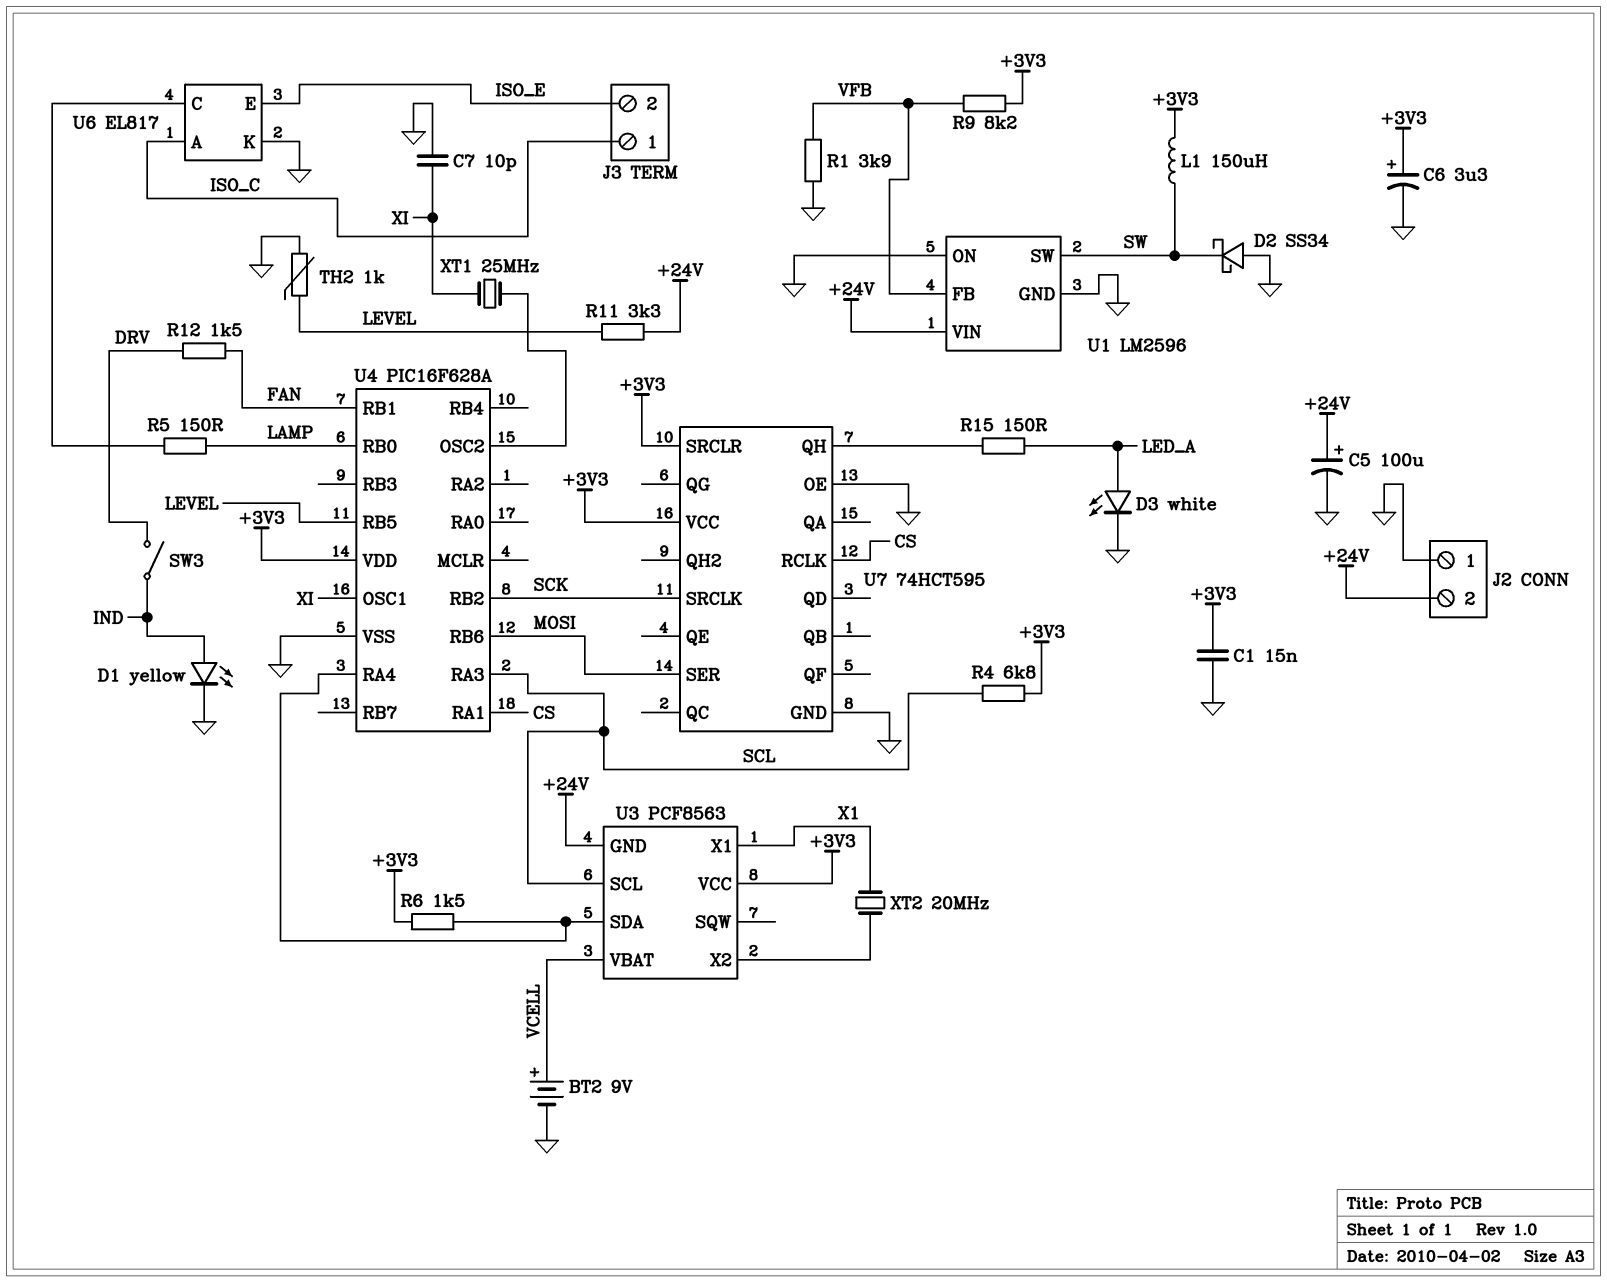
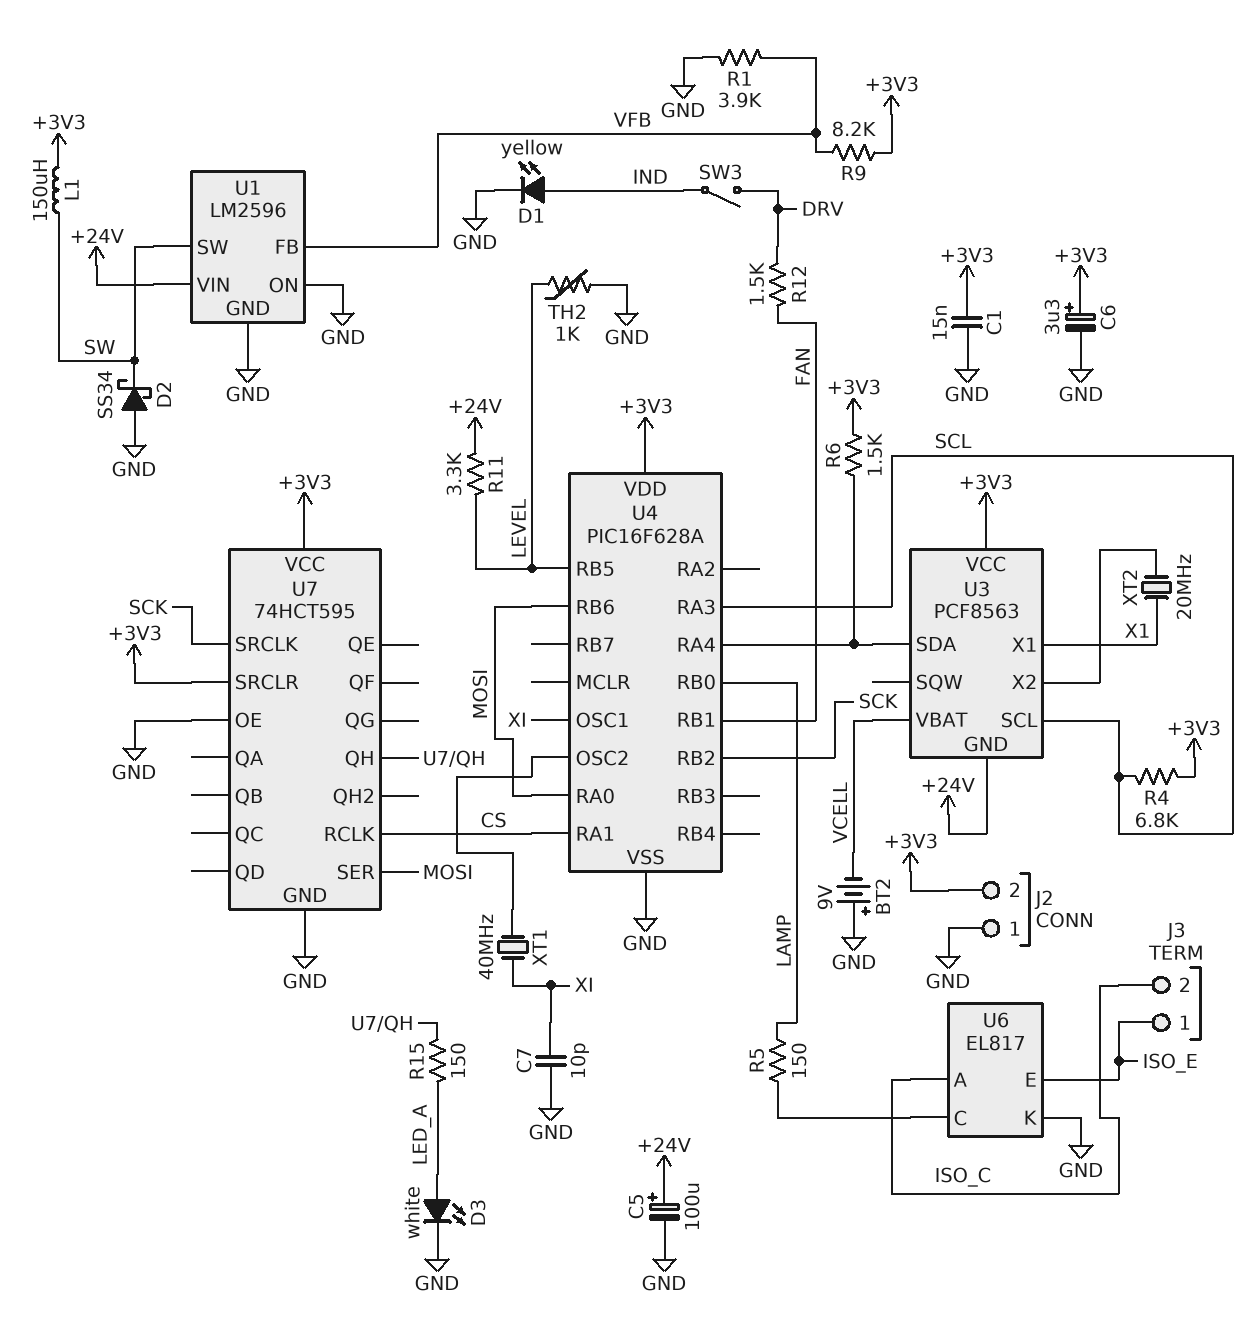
BT2: 9V (plus VCELL, minus GND) -> 9V (plus GND, minus VCELL)
J2 pin 2: +24V -> +3V3
J3 pin 1: ISO_C -> ISO_E
J3 pin 2: ISO_E -> ISO_C
U4 pin RA0: none -> MOSI
XT1: 25MHz (U4/OSC2, XI) -> 40MHz (U4/OSC2, XI)

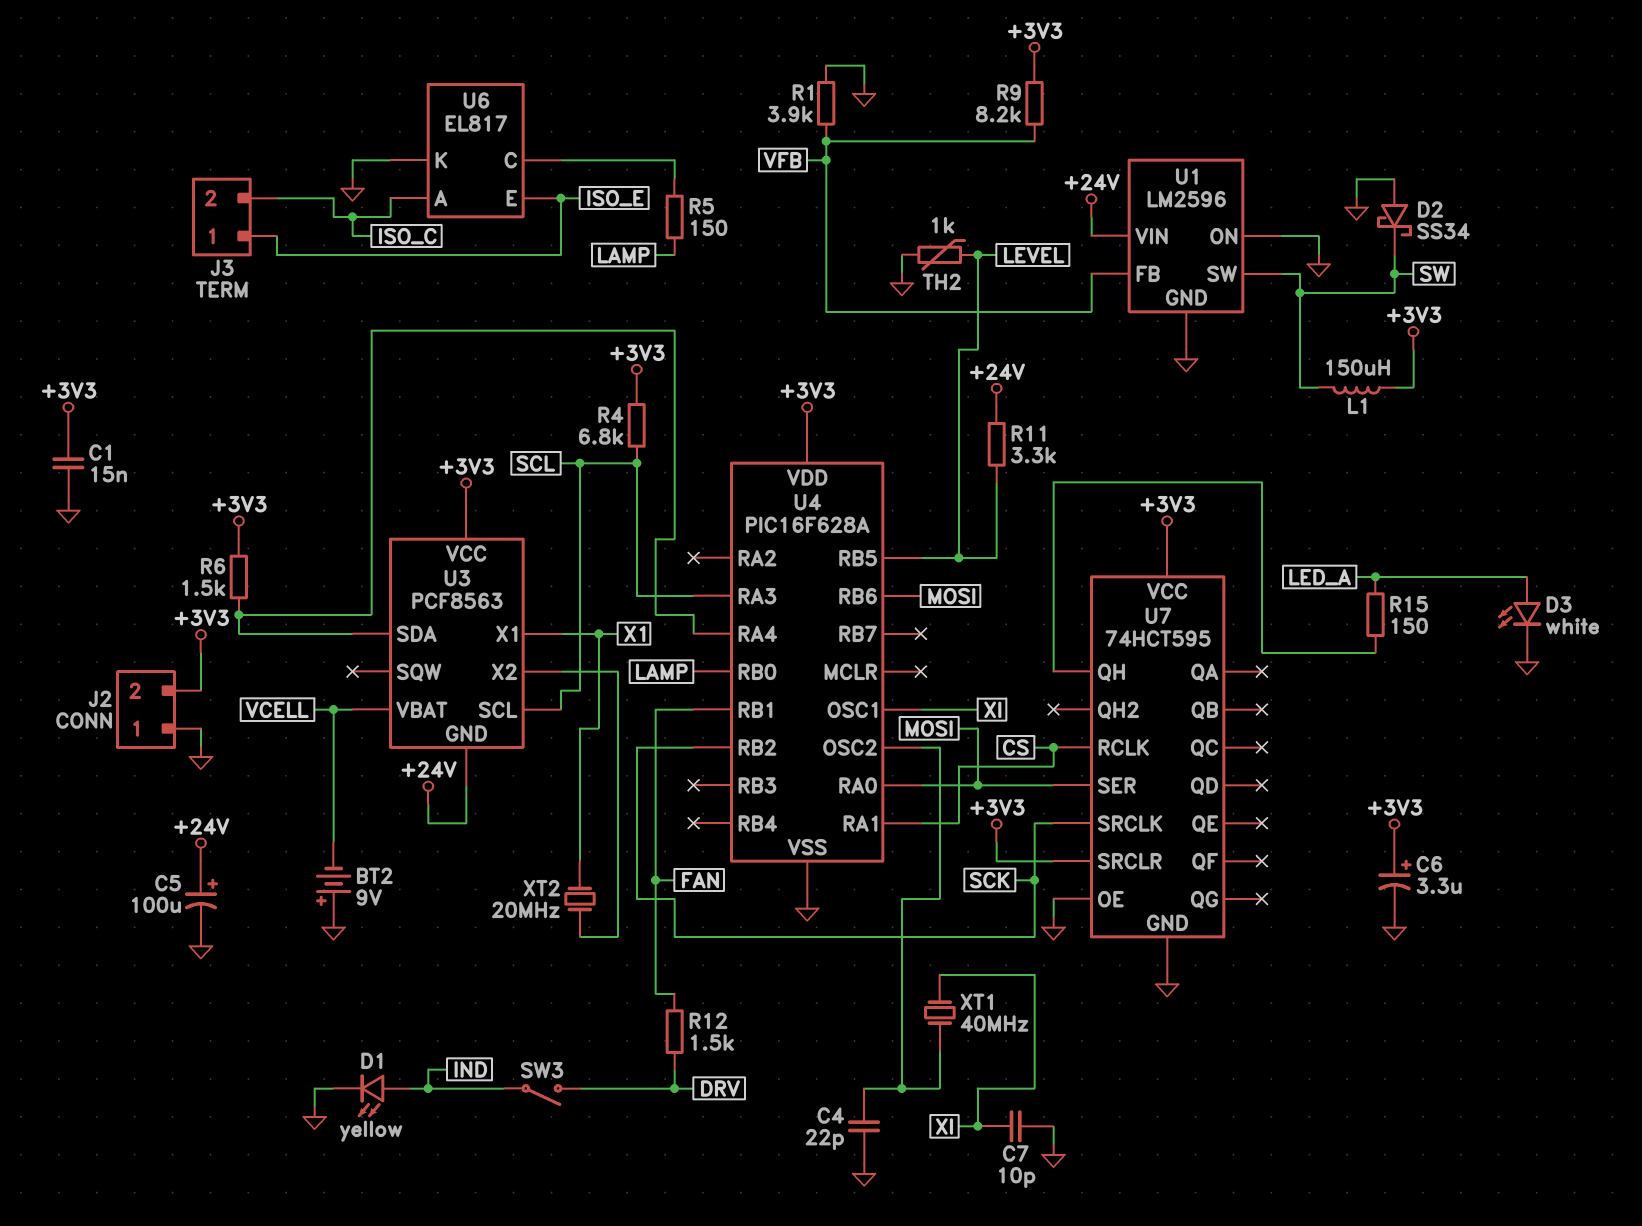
C4: none -> 22pF (GND, U4/OSC2)

